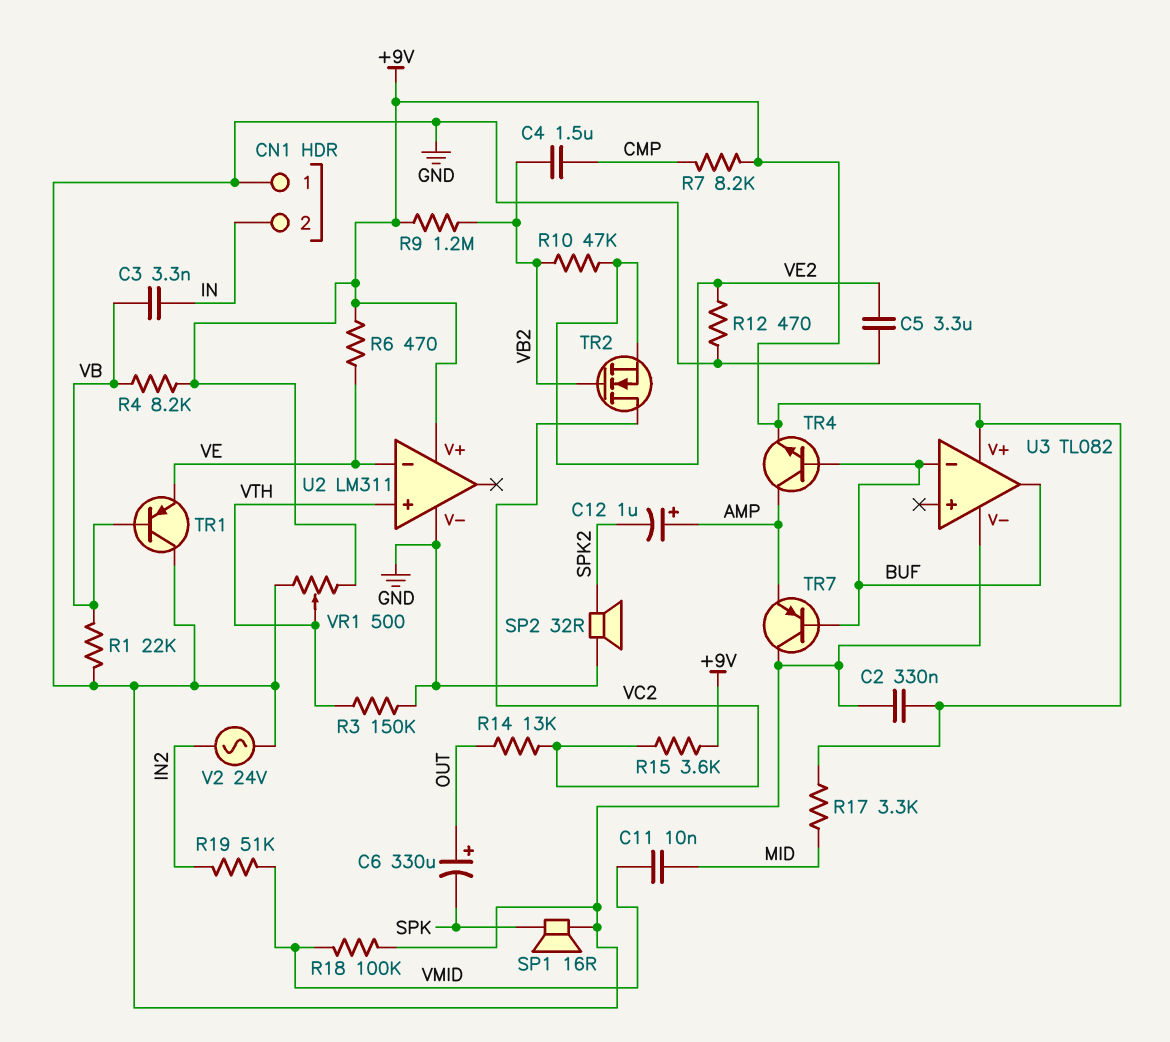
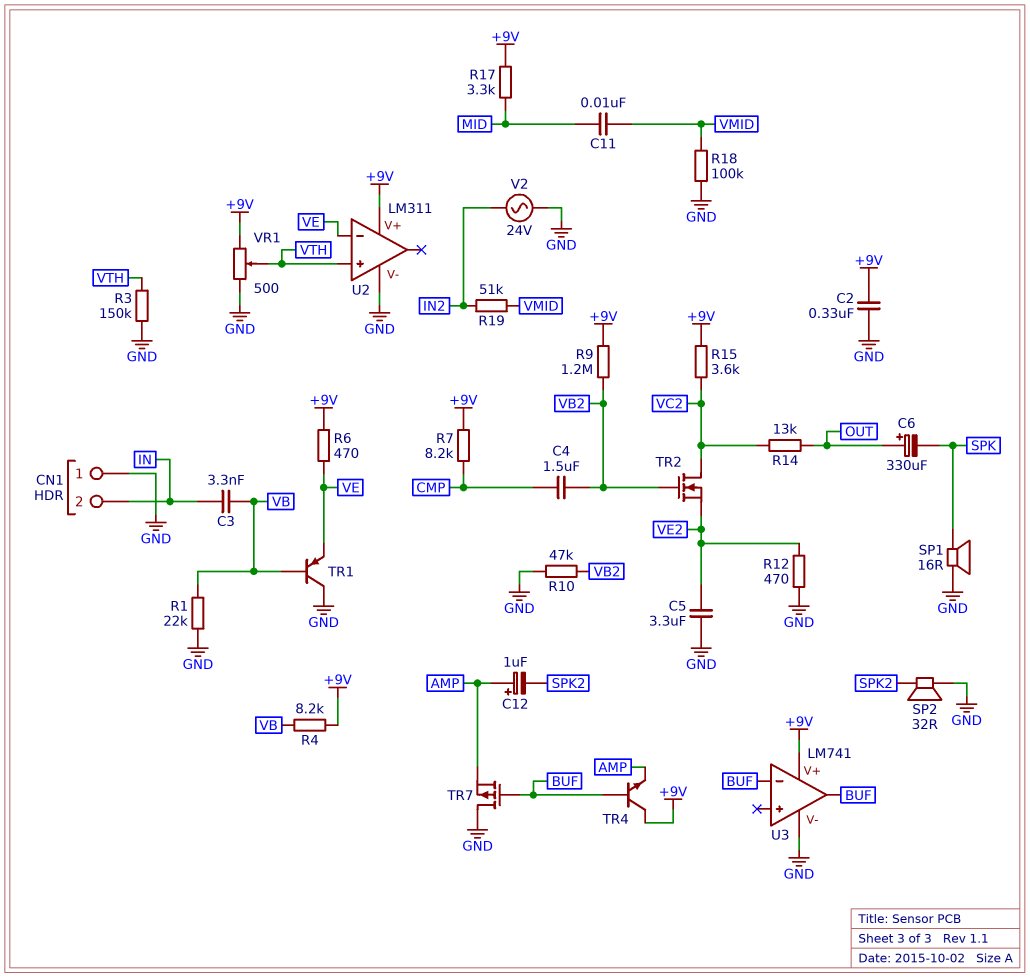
R10: 47k (VB2, VE2) -> 47k (GND, VB2)
TR4: NPN (B BUF, C AMP, E +9V) -> NPN (B BUF, C +9V, E AMP)
TR7: PNP (B BUF, C GND, E AMP) -> PMOS (G BUF, D GND, S AMP)
U3: TL082 -> LM741

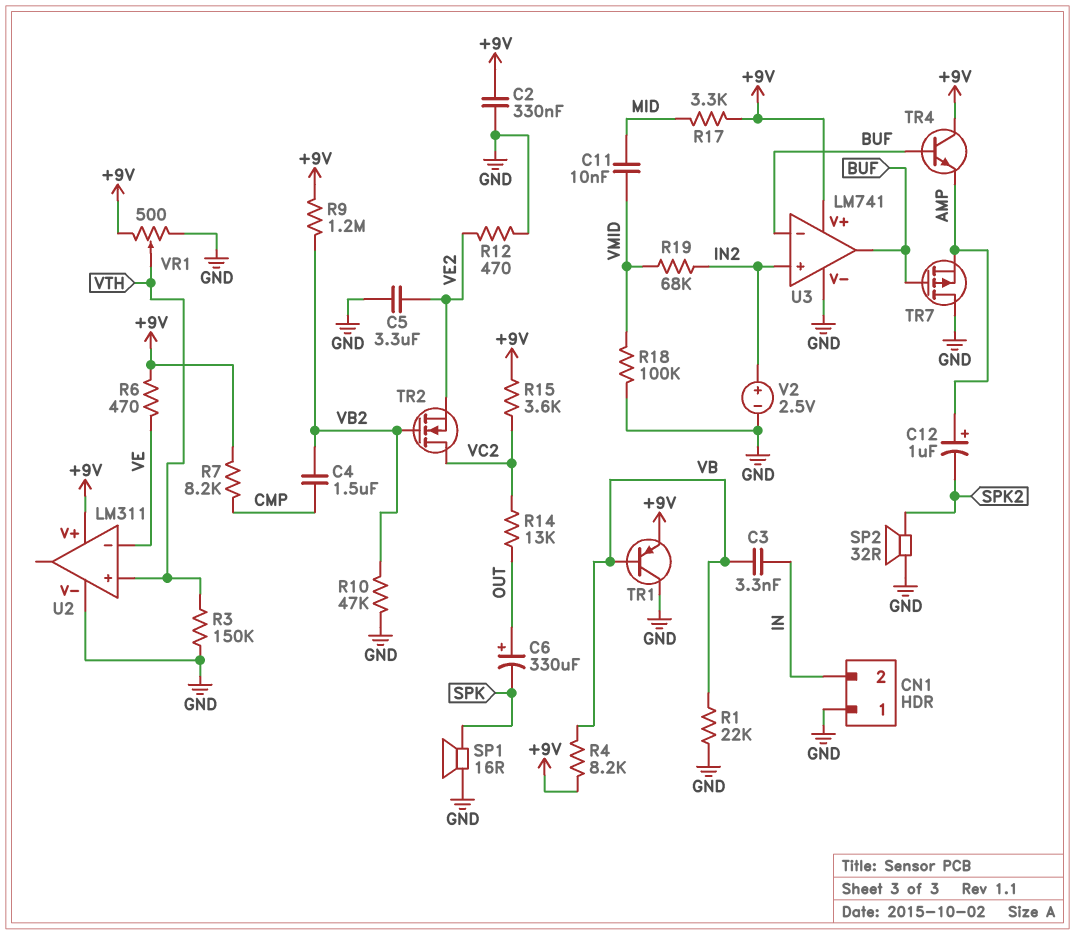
R19: 51k (IN2, VMID) -> 68k (IN2, VMID)
TR1: PNP (B VB, C GND, E VE) -> PNP (B VB, C GND, E +9V)
U3 pin in+: none -> IN2
V2: AC 24V (GND, IN2) -> 2.5V (plus IN2, minus GND)

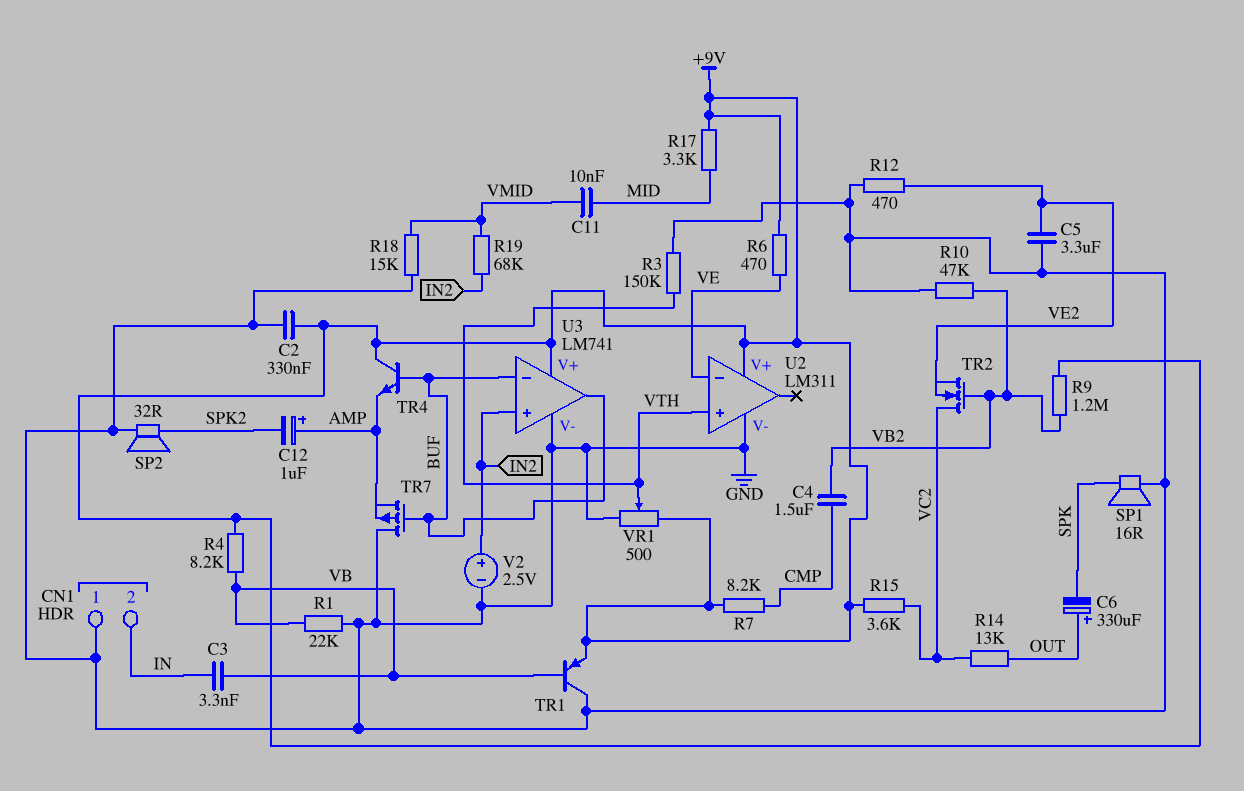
R18: 100k (GND, VMID) -> 15k (GND, VMID)

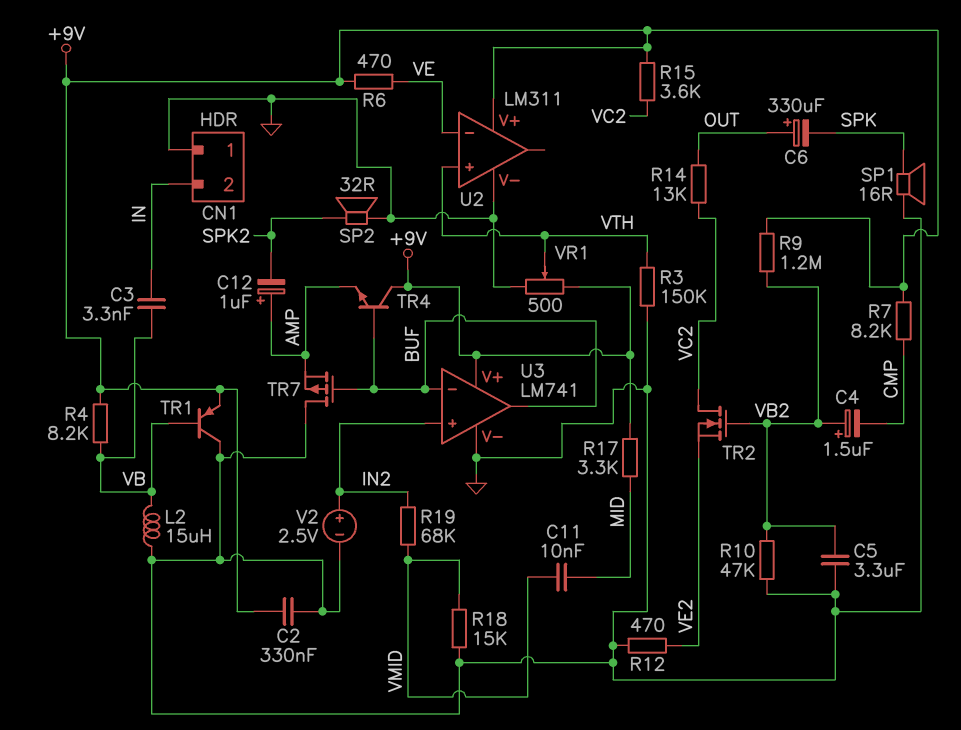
C4: 1.5uF (CMP, VB2) -> 1.5uF (plus VB2, minus CMP)
C5: 3.3uF (GND, VE2) -> 3.3uF (GND, VB2)
L2: none -> 15uH (GND, VB)
R1: 22k (GND, VB) -> none

